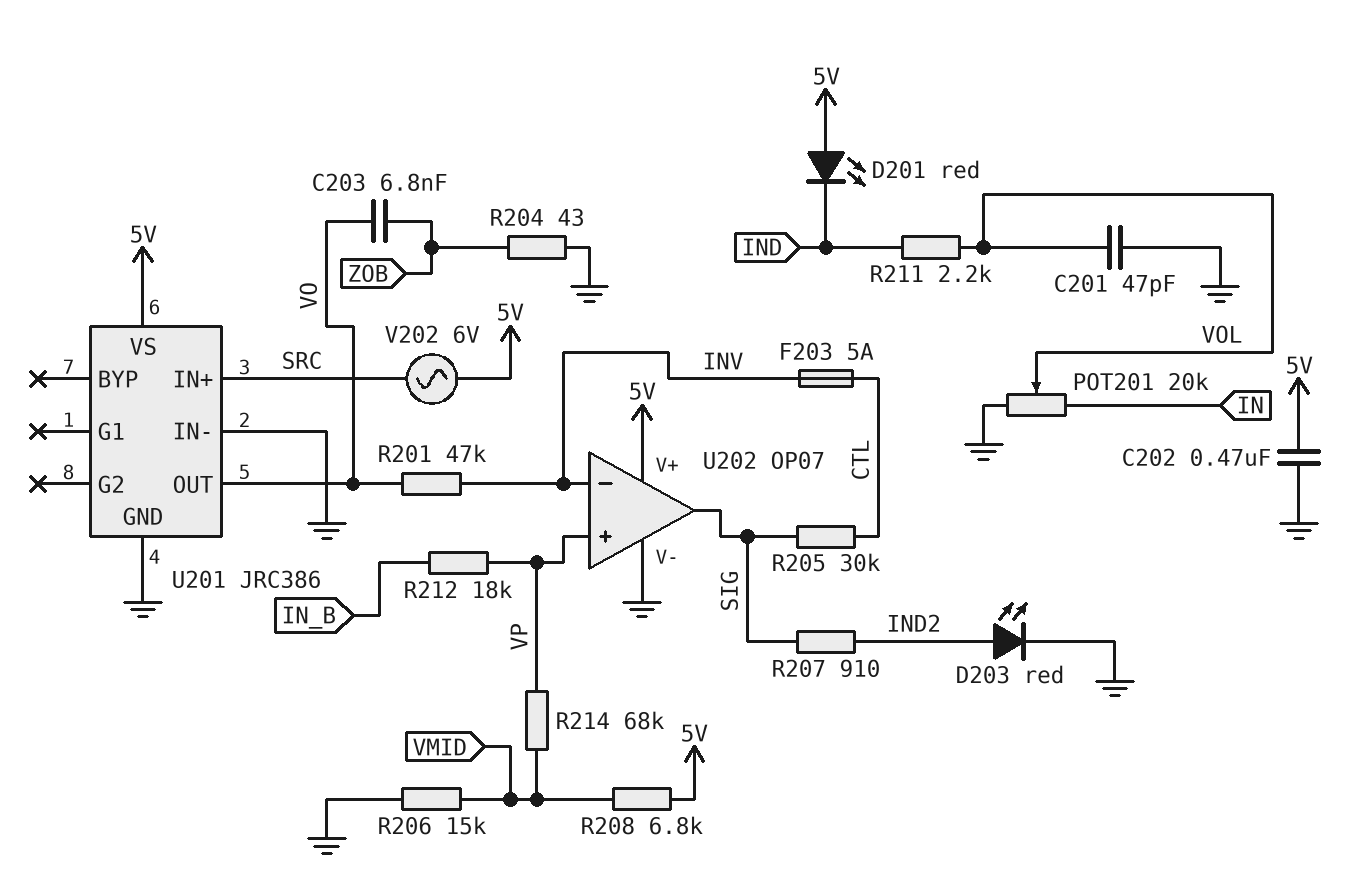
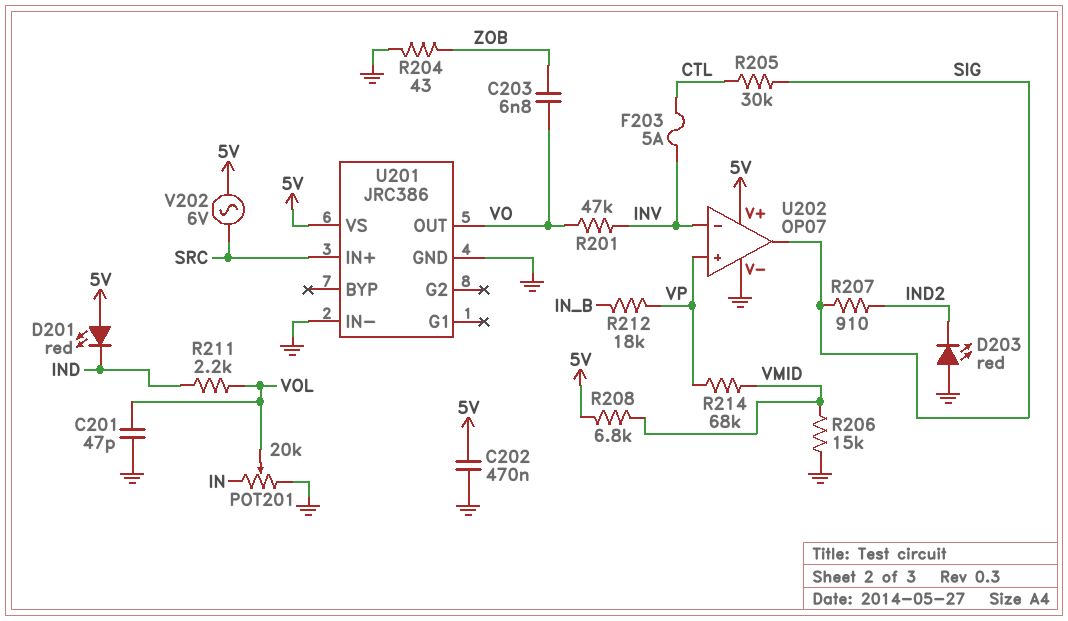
D203: LED red (A IND2, K GND) -> LED red (A GND, K IND2)

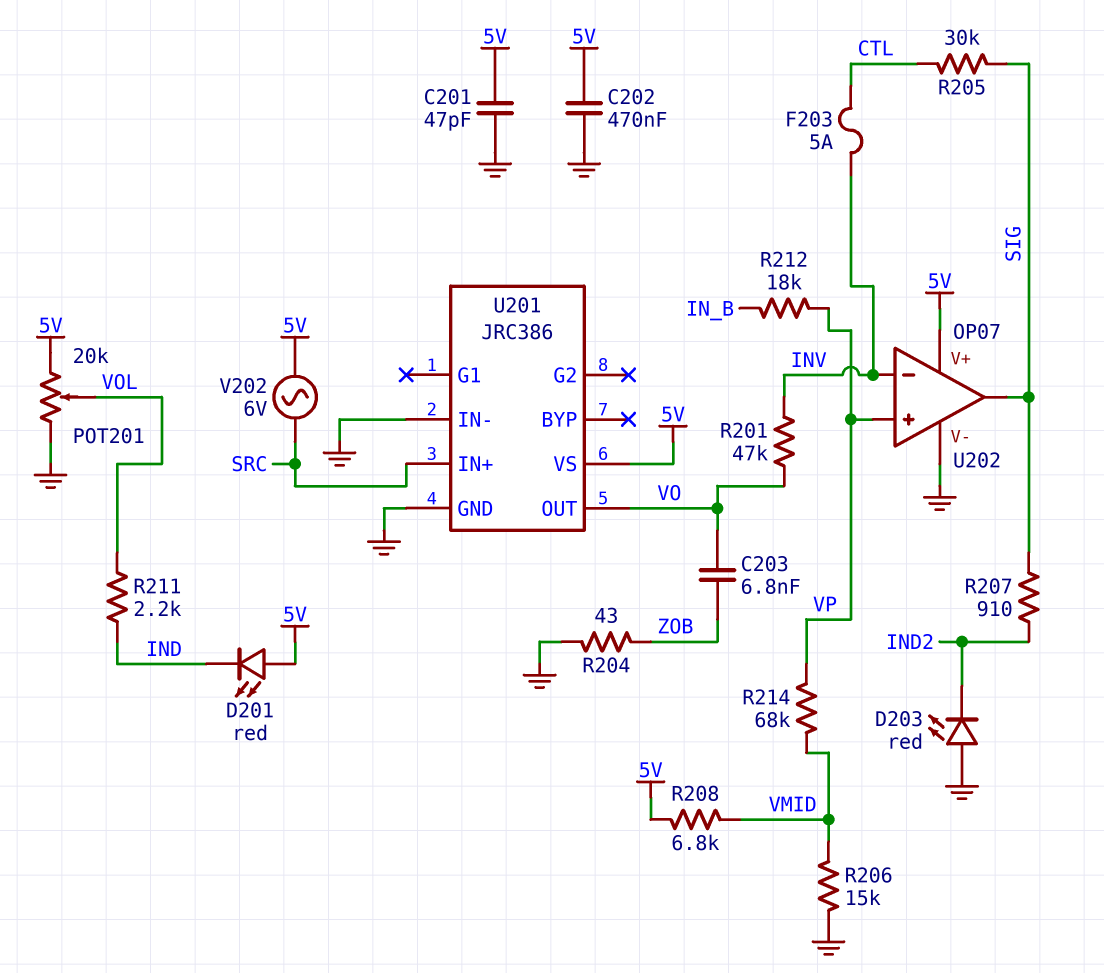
C201: 47pF (GND, VOL) -> 47pF (5V, GND)
POT201: 20k (GND, IN, wiper VOL) -> 20k (5V, GND, wiper VOL)

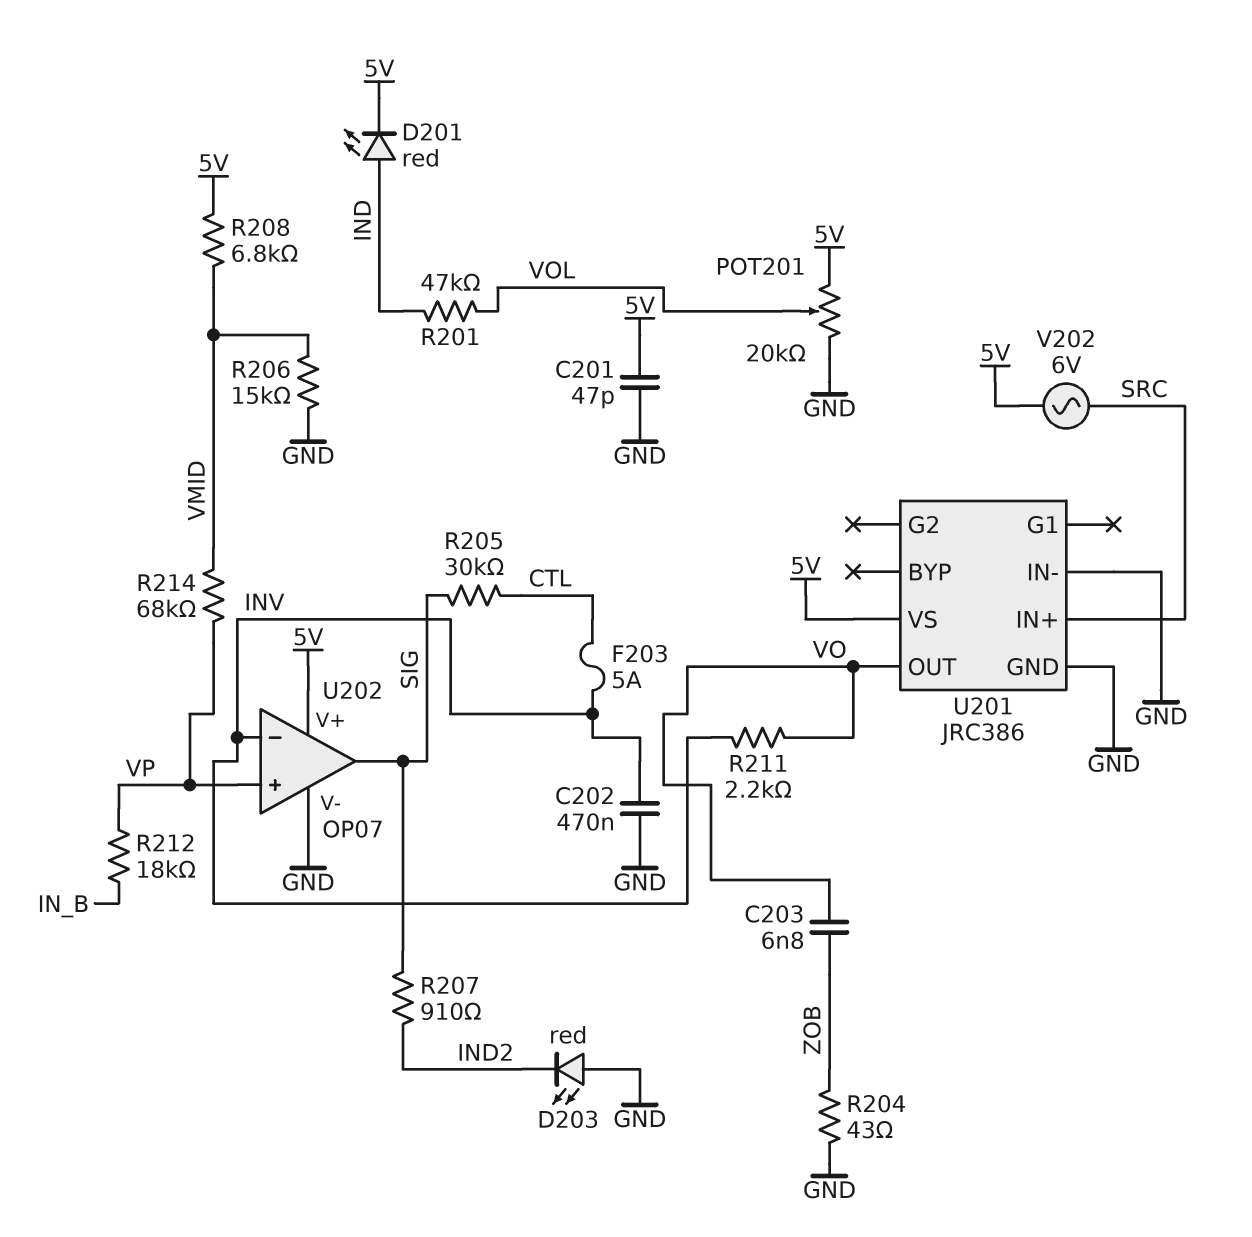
C202: 470nF (5V, GND) -> 470nF (GND, INV)
D201: LED red (A 5V, K IND) -> LED red (A IND, K 5V)
R201: 47k (INV, VO) -> 47k (IND, VOL)
R211: 2.2k (IND, VOL) -> 2.2k (INV, VO)

